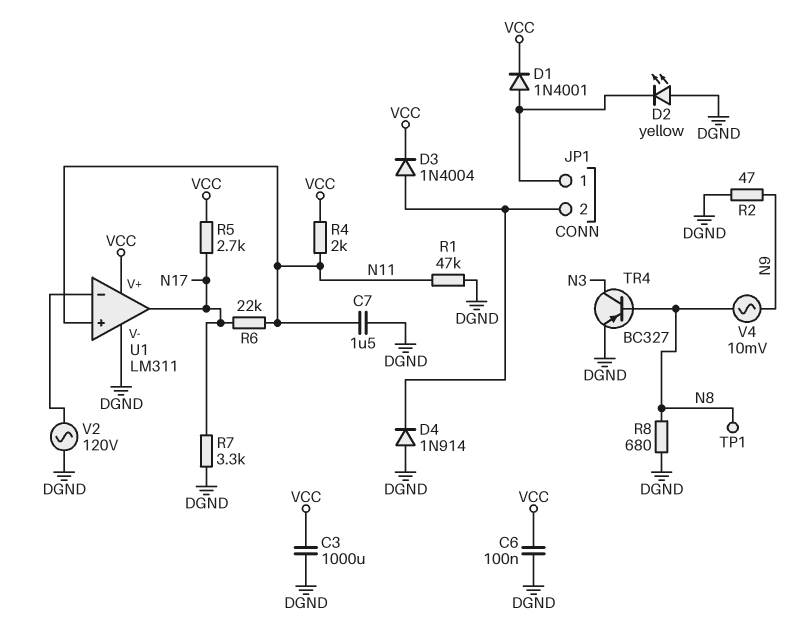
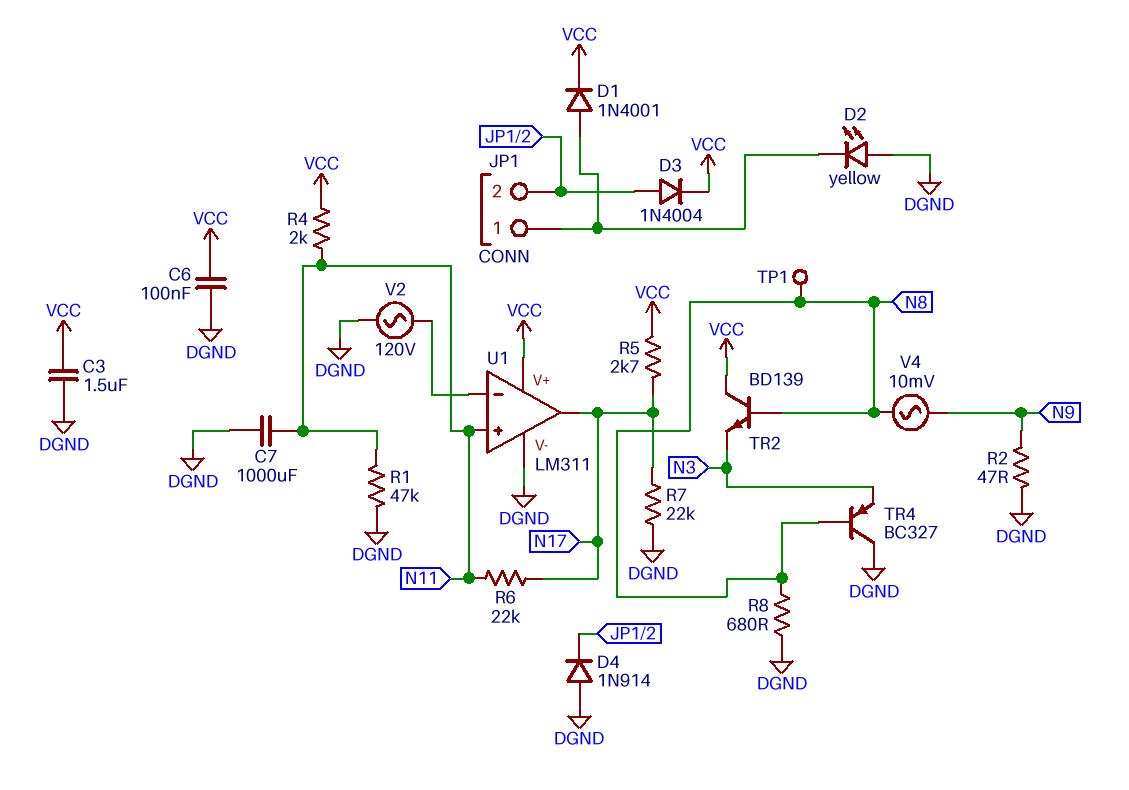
C3: 1000uF (DGND, VCC) -> 1.5uF (DGND, VCC)
C7: 1.5uF (DGND, N11) -> 1000uF (DGND, N11)
R7: 3.3k (DGND, N17) -> 22k (DGND, N17)
TR2: none -> NPN BD139 (B N8, C VCC, E N3)
TR4: PNP BC327 (B N8, C N3, E DGND) -> PNP BC327 (B N8, C DGND, E N3)

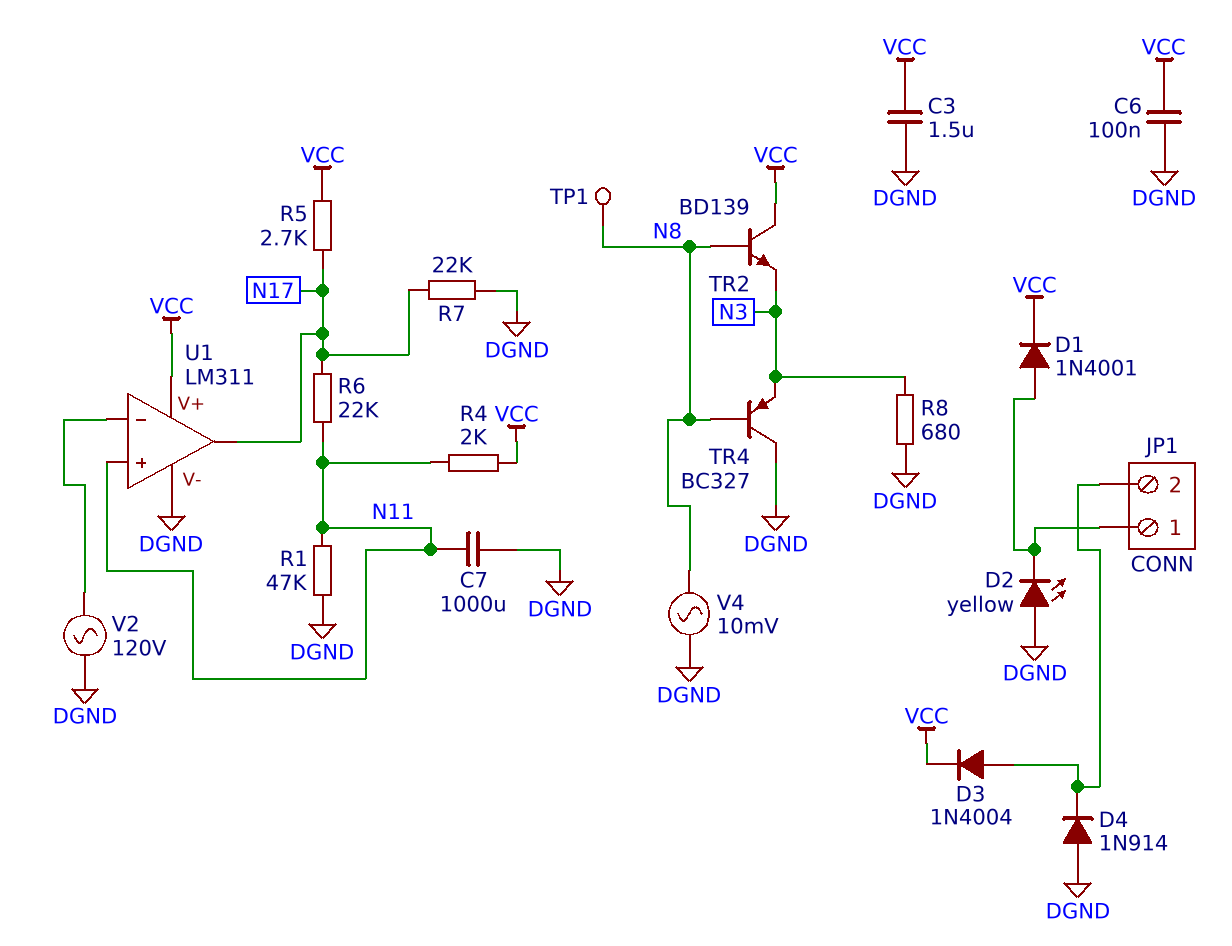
R2: 47 (DGND, N9) -> none
R8: 680 (DGND, N8) -> 680 (DGND, N3)
V4: AC 10mV (N8, N9) -> AC 10mV (DGND, N8)

